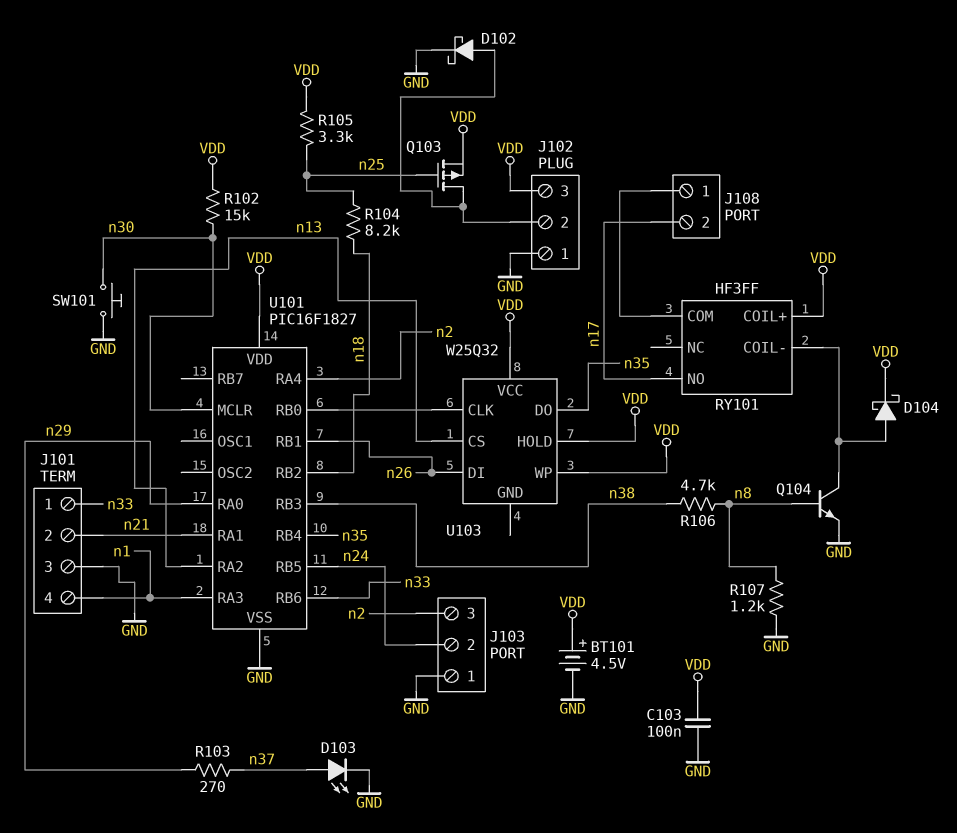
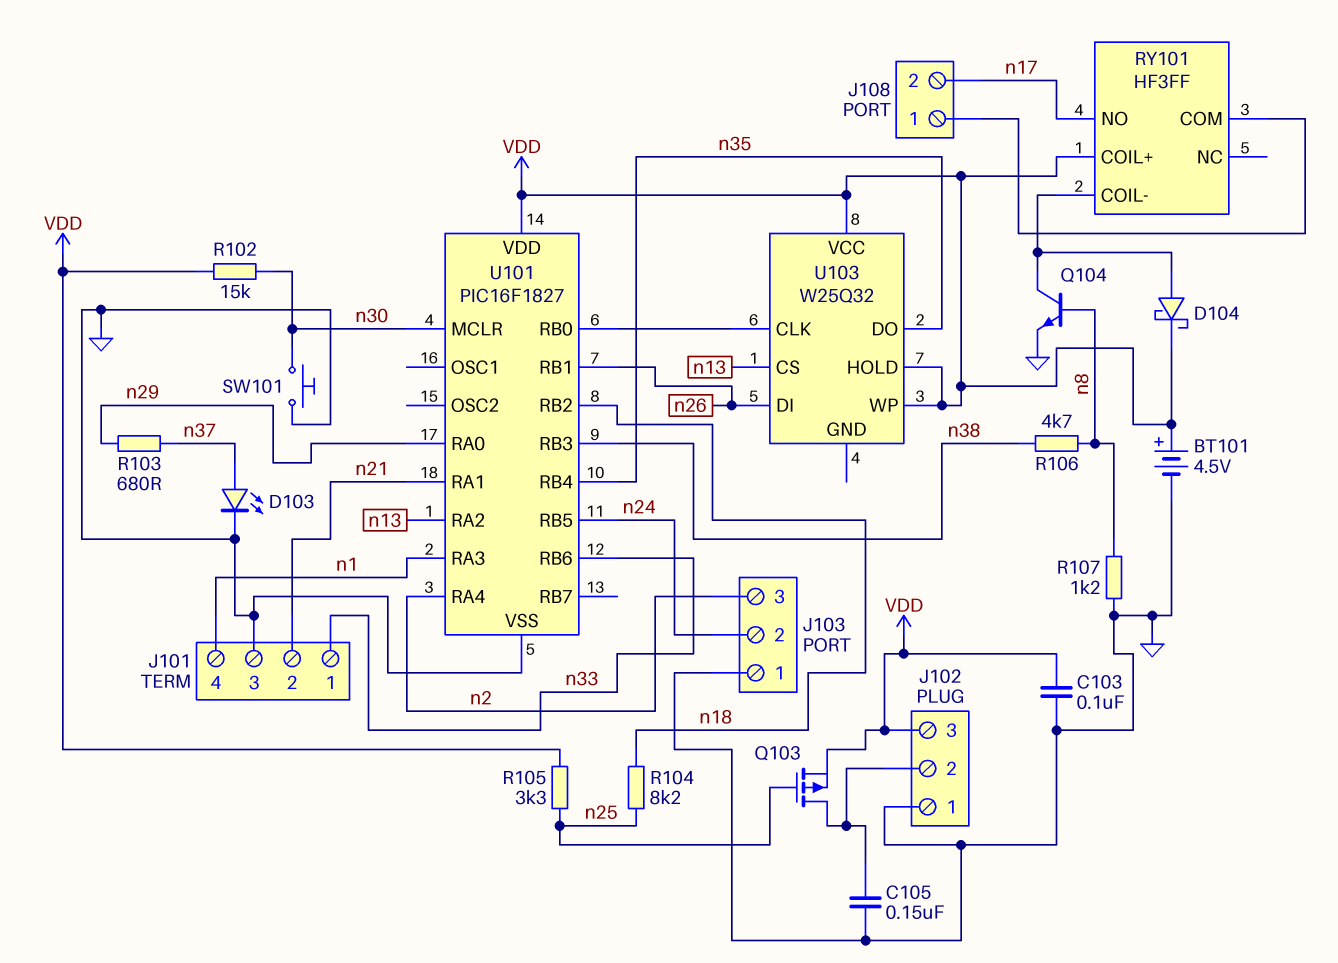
C105: none -> 150nF (GND, J102/2)
D102: schottky (A J102/2, K GND) -> none
R103: 270 (n29, n37) -> 680 (n29, n37)

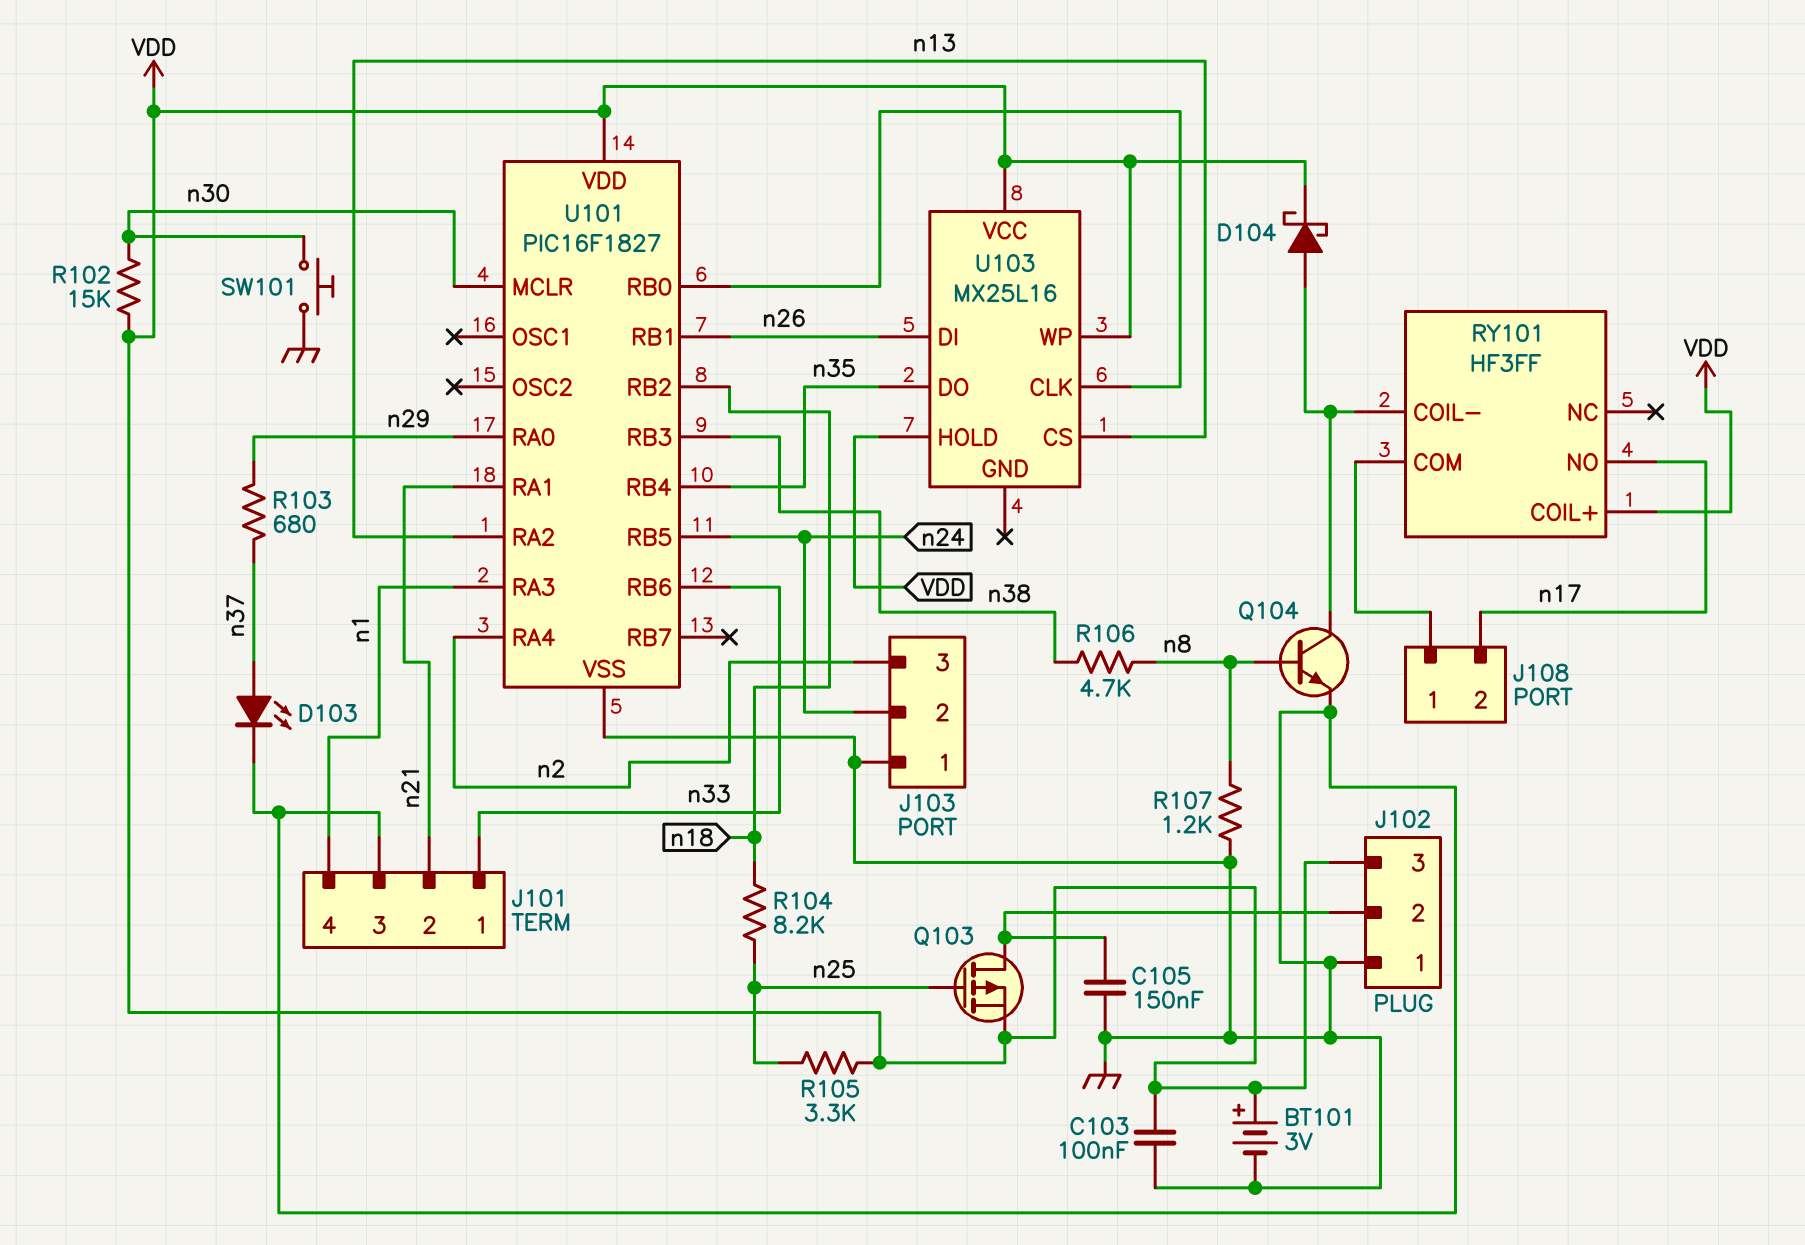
BT101: 4.5V (plus VDD, minus GND) -> 3V (plus VDD, minus GND)
U103: W25Q32 -> MX25L16

